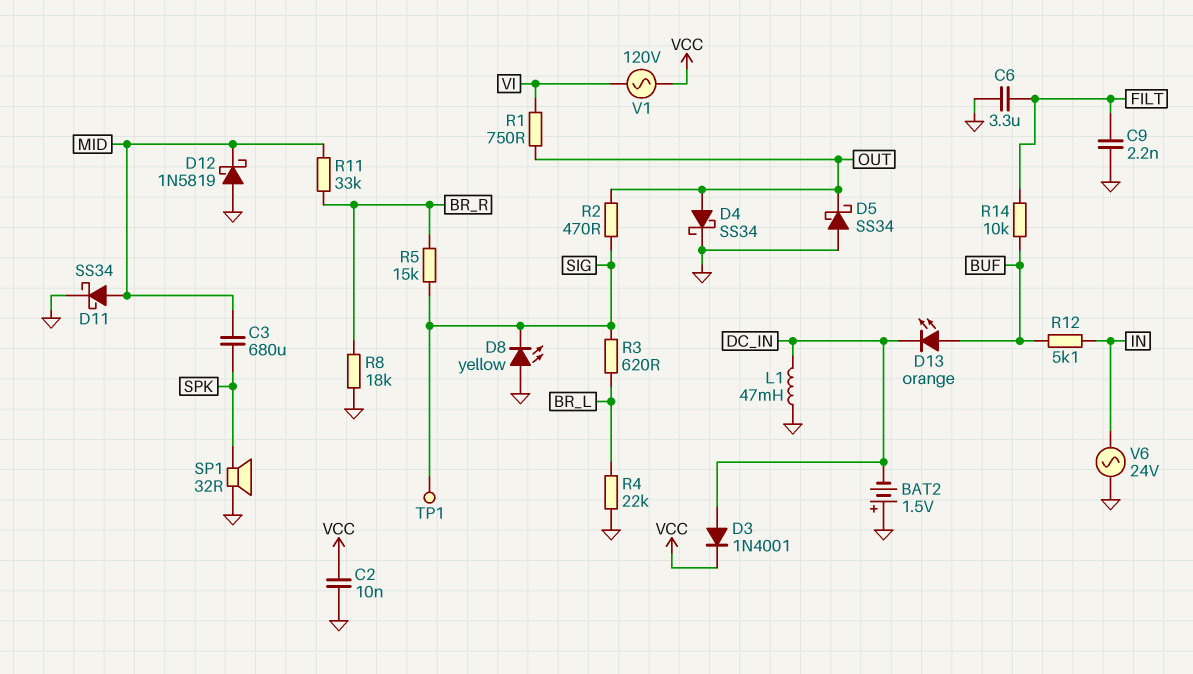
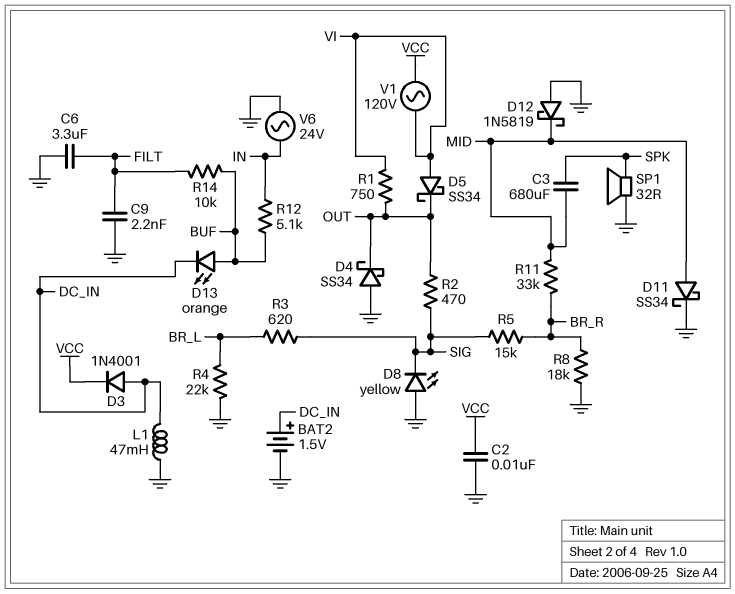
BAT2: 1.5V (plus GND, minus DC_IN) -> 1.5V (plus DC_IN, minus GND)
D4: schottky SS34 (A OUT, K GND) -> schottky SS34 (A GND, K OUT)
D5: schottky SS34 (A GND, K OUT) -> schottky SS34 (A VI, K OUT)
TP1: test point (SIG) -> none

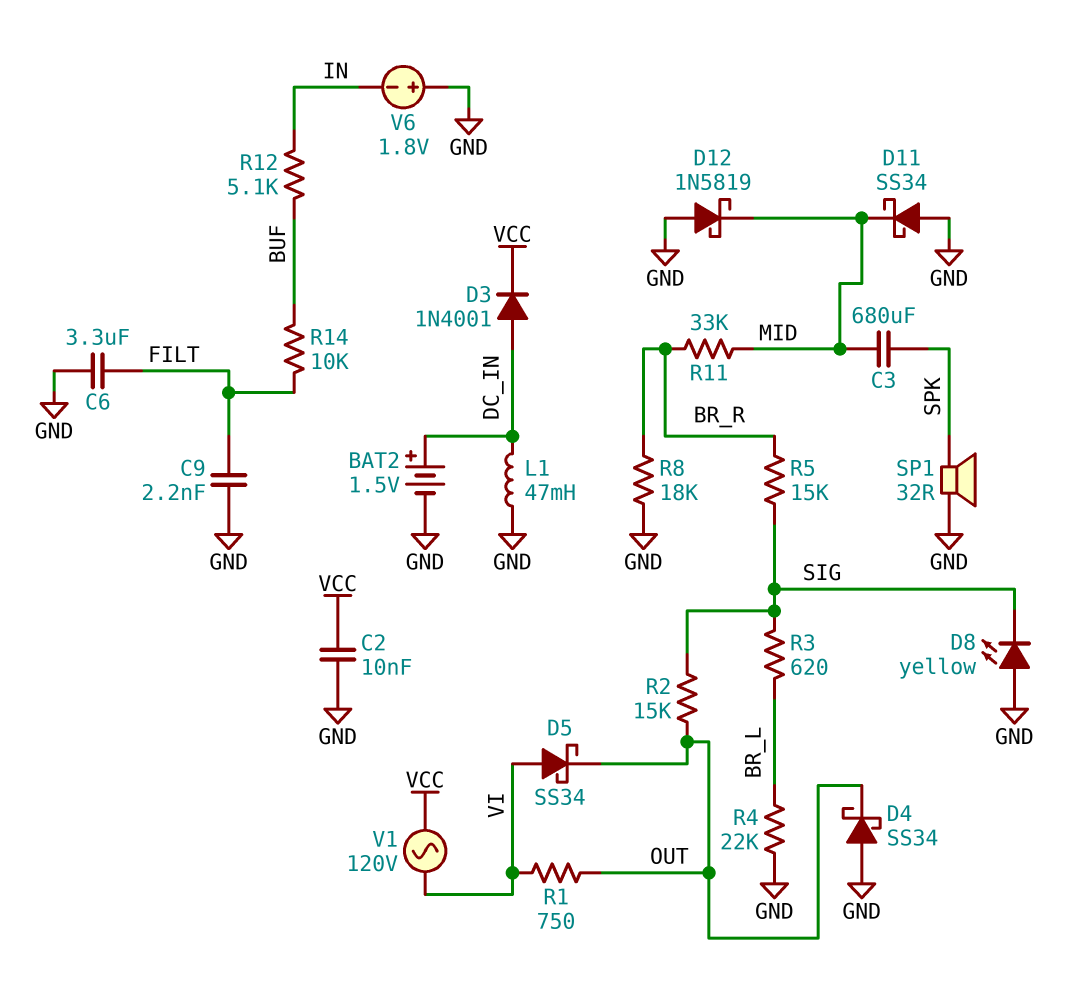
D11: schottky SS34 (A MID, K GND) -> schottky SS34 (A GND, K MID)
D13: LED orange (A BUF, K DC_IN) -> none
R2: 470 (OUT, SIG) -> 15k (OUT, SIG)
V6: AC 24V (GND, IN) -> 1.8V (plus GND, minus IN)

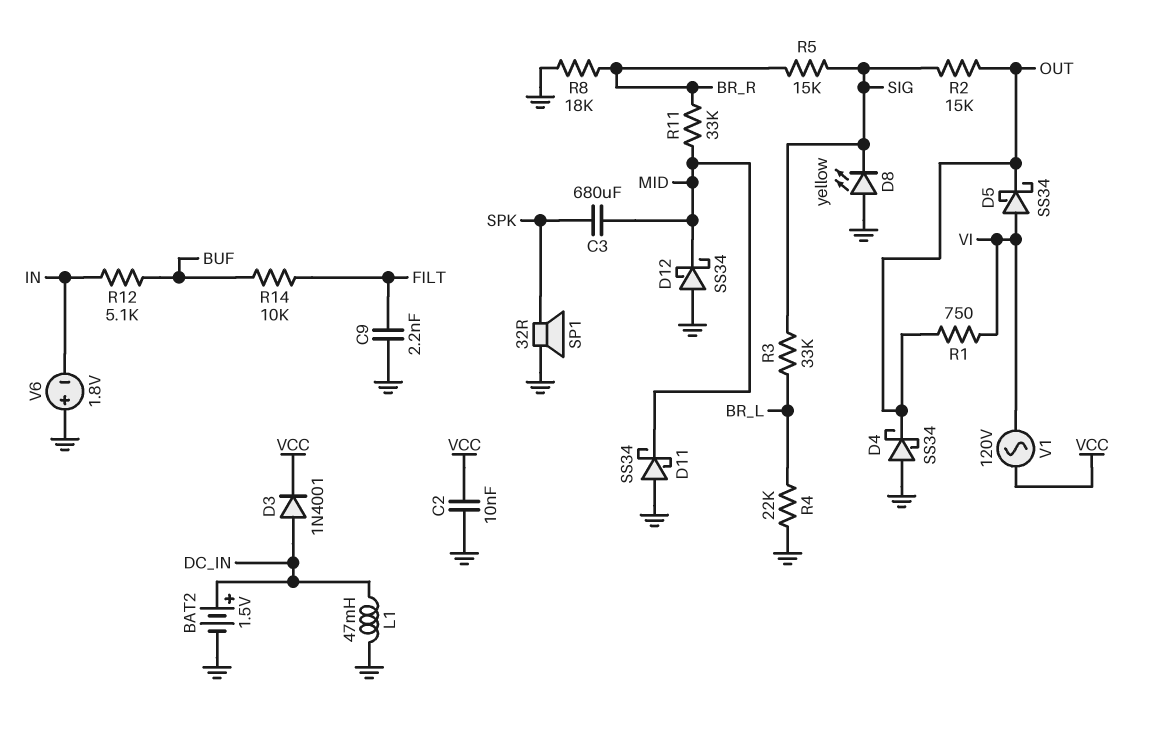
C6: 3.3uF (FILT, GND) -> none
D12: schottky 1N5819 (A GND, K MID) -> schottky SS34 (A GND, K MID)
R3: 620 (BR_L, SIG) -> 33k (BR_L, SIG)

